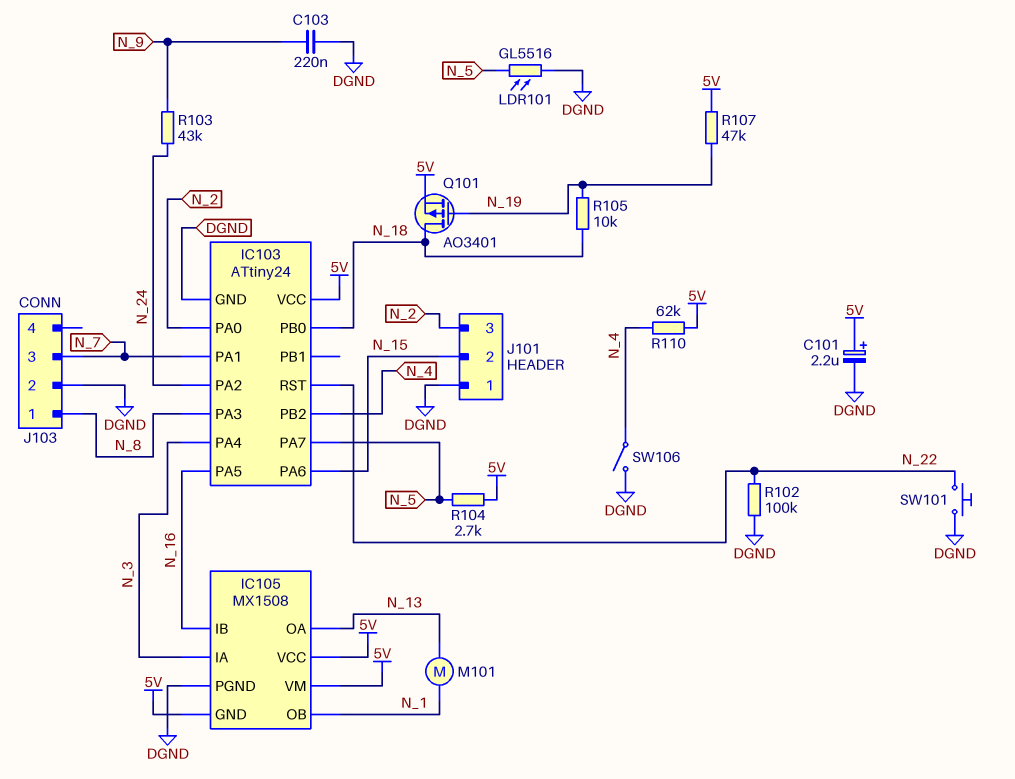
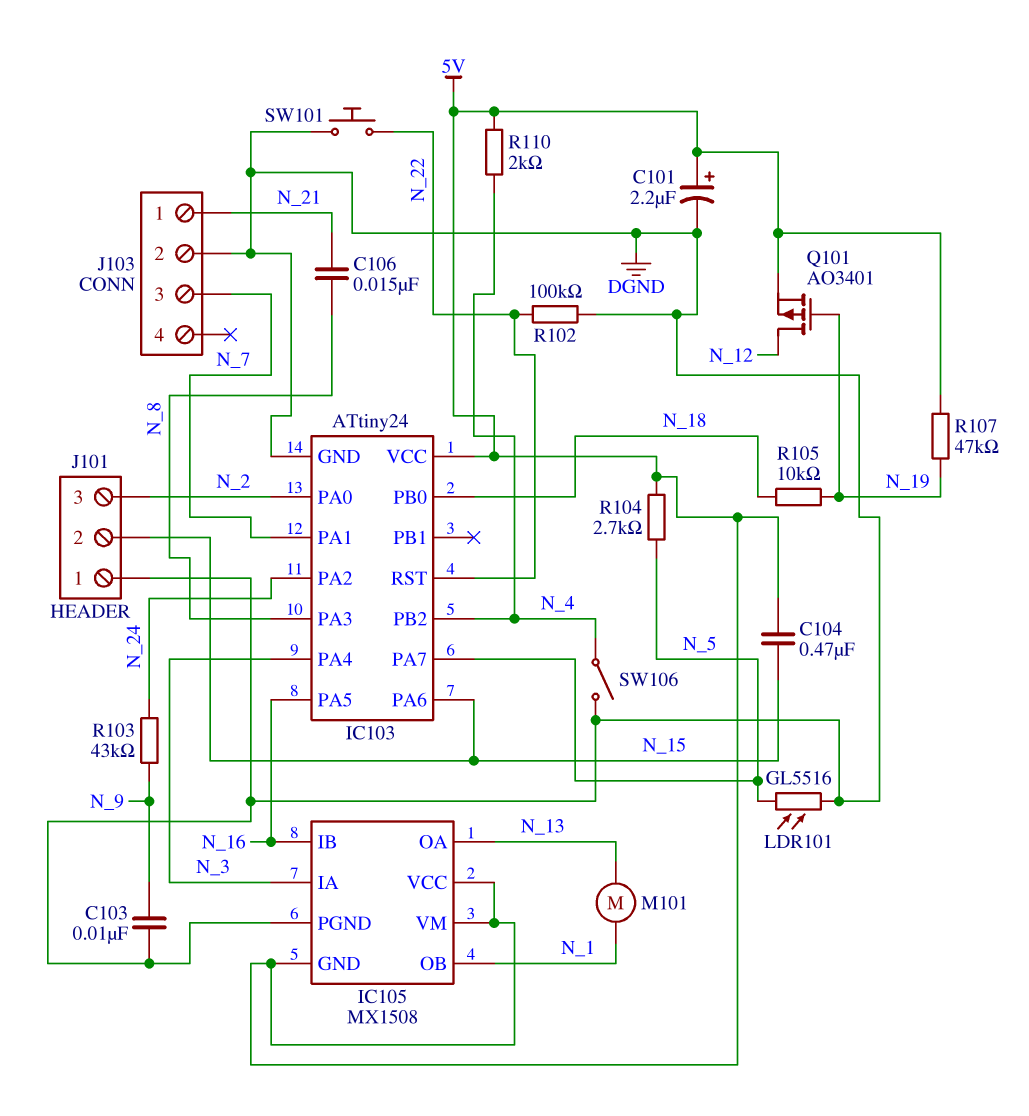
C103: 220nF (DGND, N_9) -> 10nF (DGND, N_9)
C104: none -> 470nF (5V, N_15)
C106: none -> 15nF (N_8, N_21)
J103 pin 1: N_8 -> N_21
Q101: PMOS AO3401 (G N_19, D N_18, S 5V) -> PMOS AO3401 (G N_19, D N_12, S 5V)
R110: 62k (5V, N_4) -> 2k (5V, N_4)

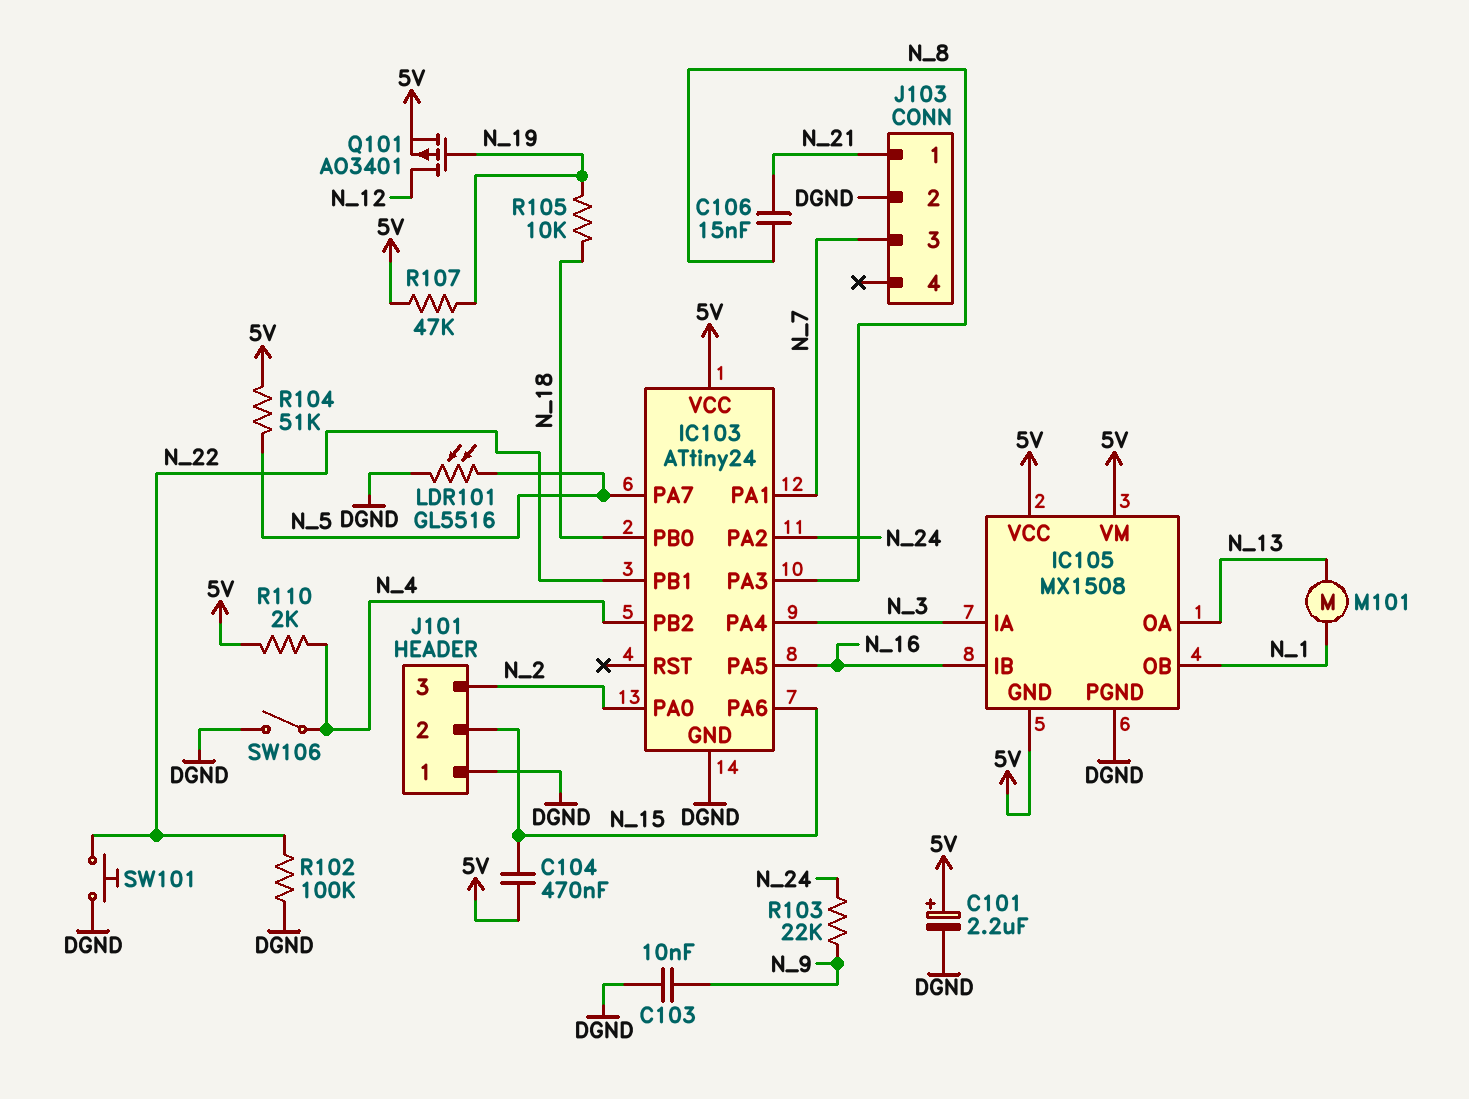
IC103 pin PB1: none -> N_22
IC103 pin RST: N_22 -> none
R103: 43k (N_9, N_24) -> 22k (N_9, N_24)
R104: 2.7k (5V, N_5) -> 51k (5V, N_5)

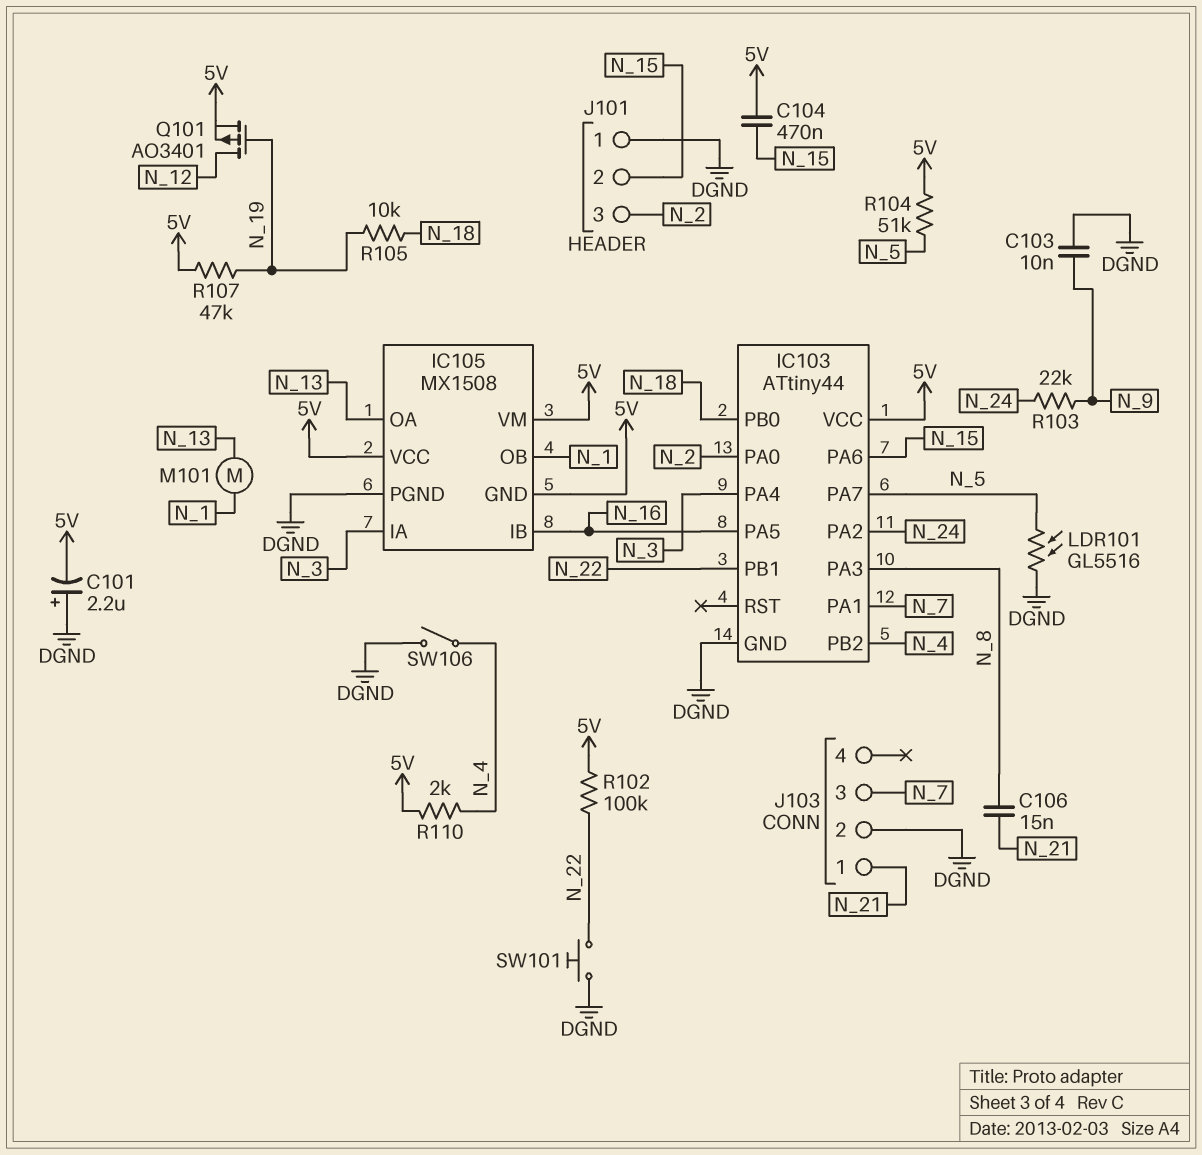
C101: 2.2uF (plus 5V, minus DGND) -> 2.2uF (plus DGND, minus 5V)
IC103: ATtiny24 -> ATtiny44
R102: 100k (DGND, N_22) -> 100k (5V, N_22)

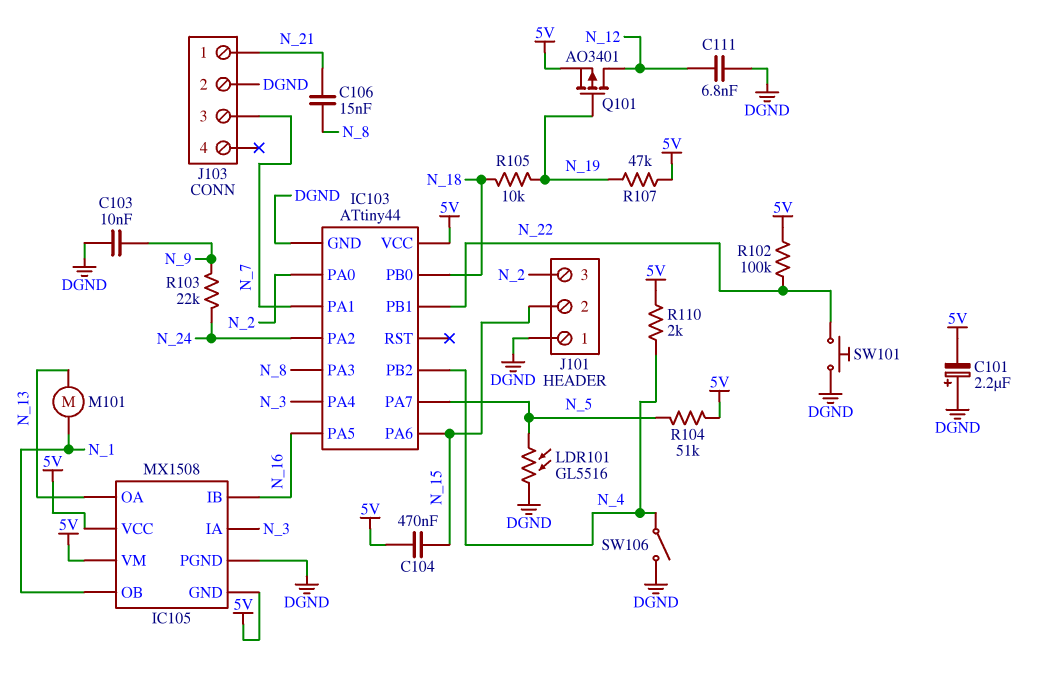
C111: none -> 6.8nF (DGND, N_12)

